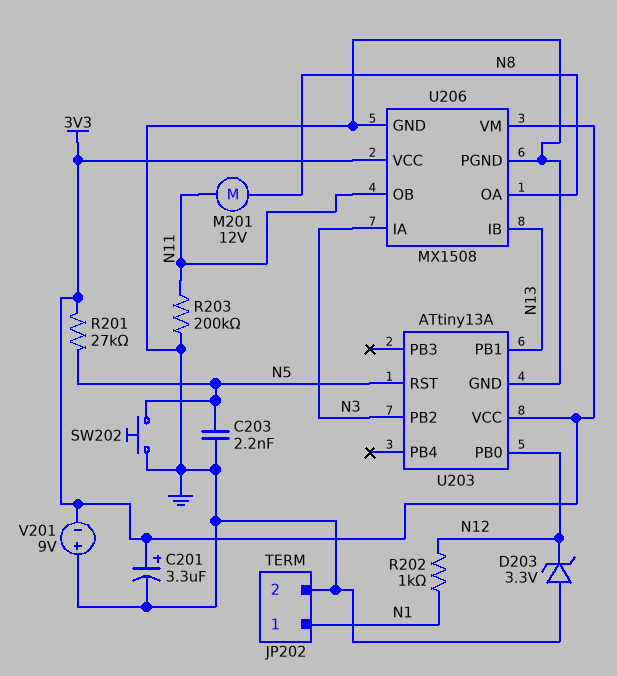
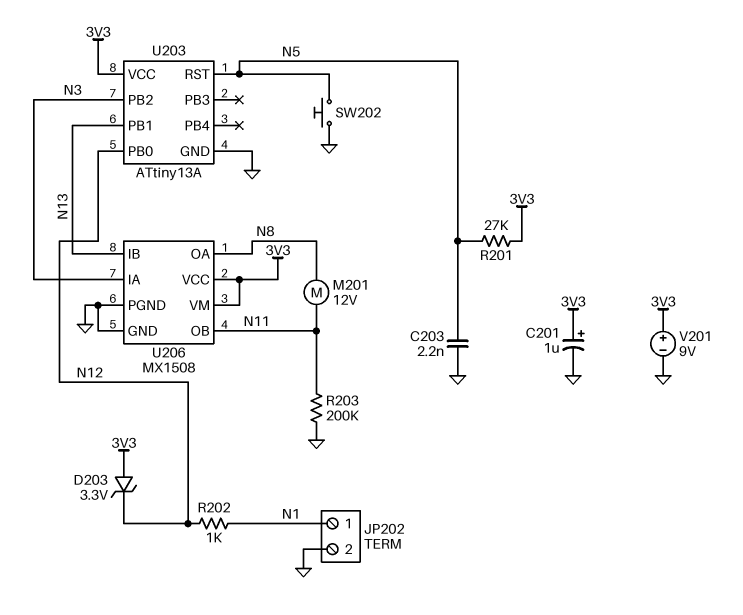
C201: 3.3uF (plus 3V3, minus GND) -> 1uF (plus 3V3, minus GND)
D203: zener 3.3V (A GND, K N12) -> zener 3.3V (A 3V3, K N12)
V201: 9V (plus GND, minus 3V3) -> 9V (plus 3V3, minus GND)

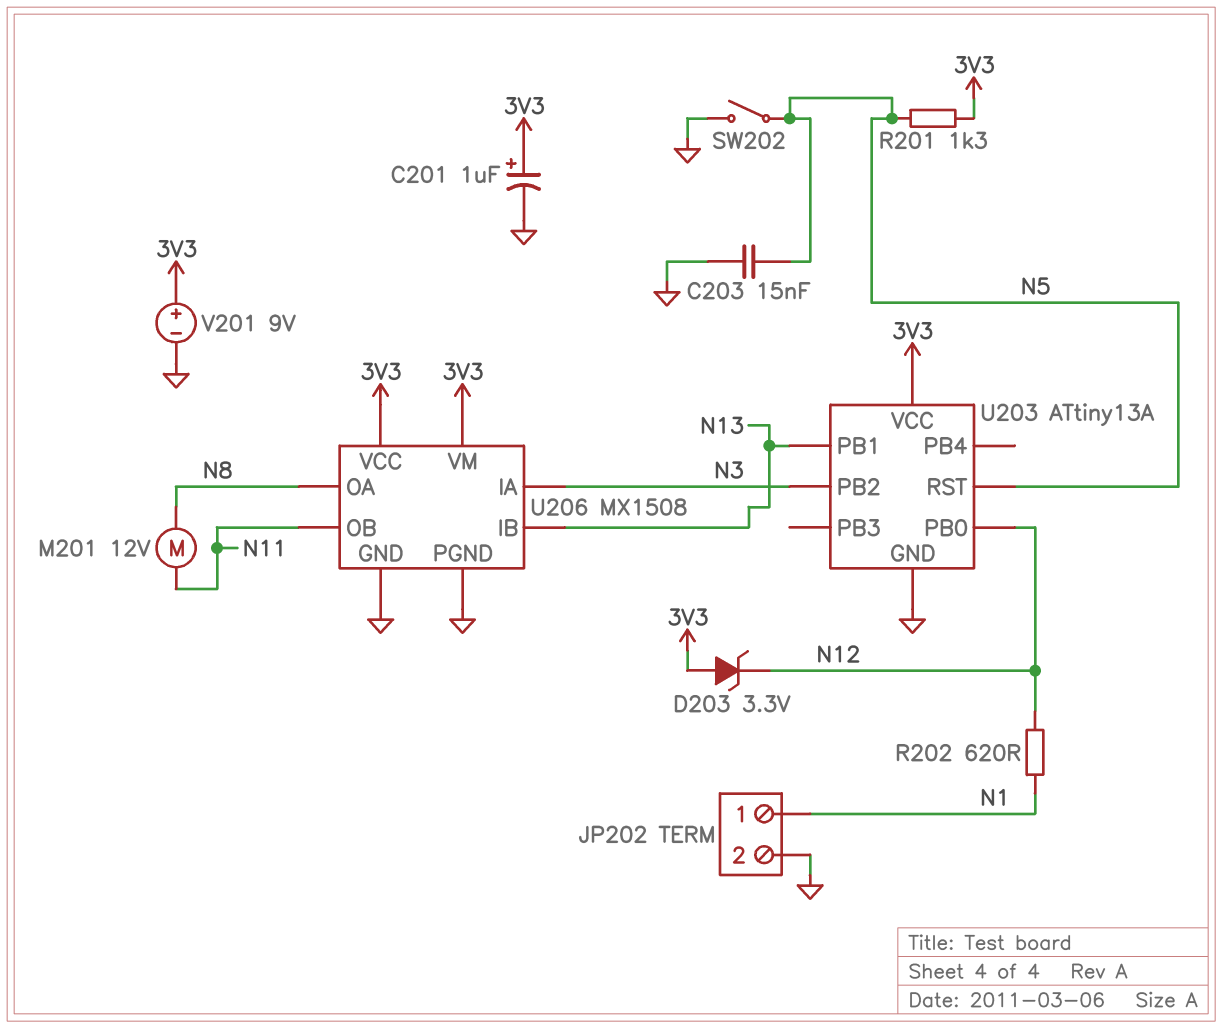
C203: 2.2nF (GND, N5) -> 15nF (GND, N5)
R201: 27k (3V3, N5) -> 1.3k (3V3, N5)
R202: 1k (N1, N12) -> 620 (N1, N12)
R203: 200k (GND, N11) -> none
SW202: button (GND, N5) -> switch (GND, N5)

